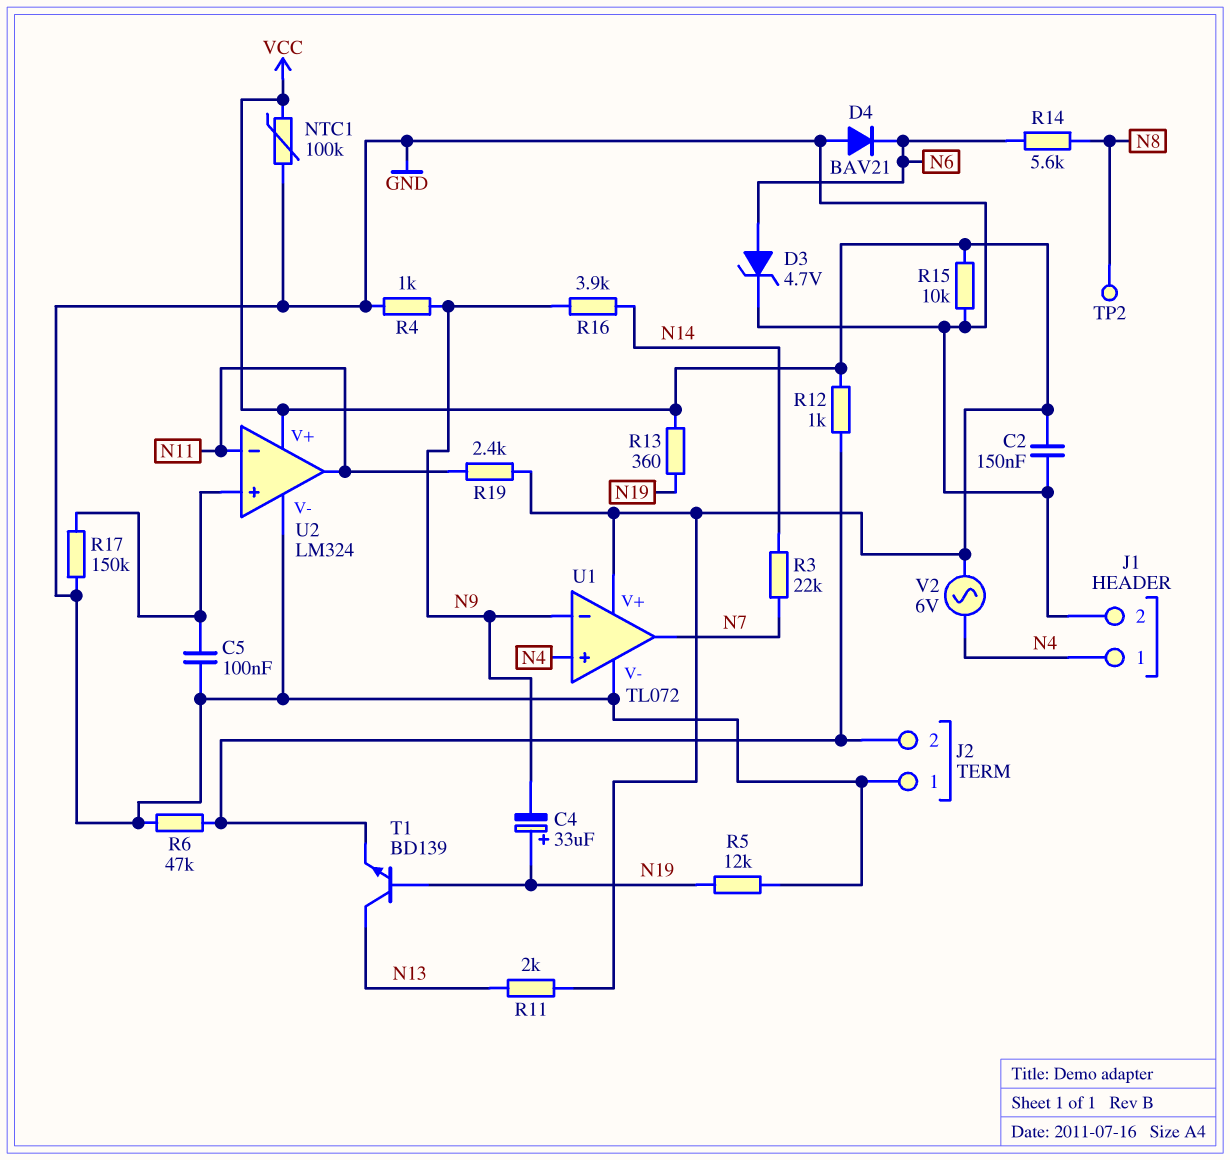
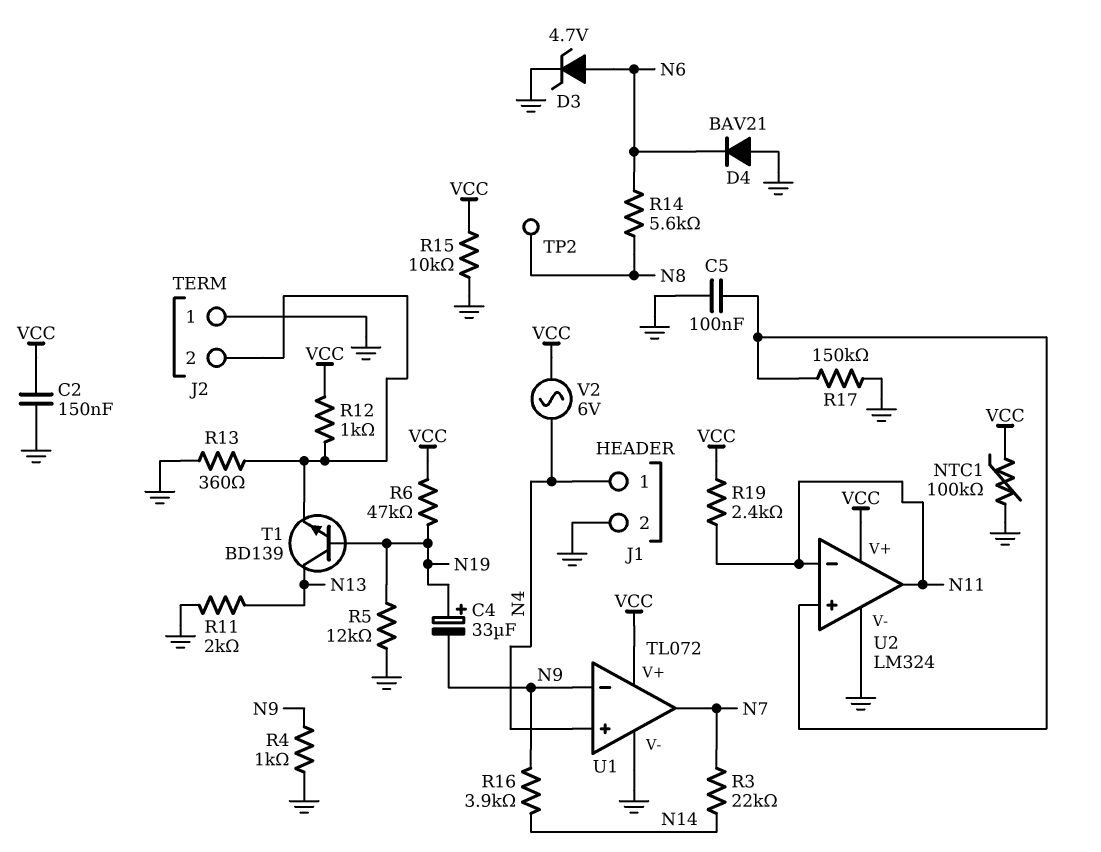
R6: 47k (GND, J2/2) -> 47k (N19, VCC)
R11: 2k (N13, VCC) -> 2k (GND, N13)
R13: 360 (N19, VCC) -> 360 (GND, J2/2)

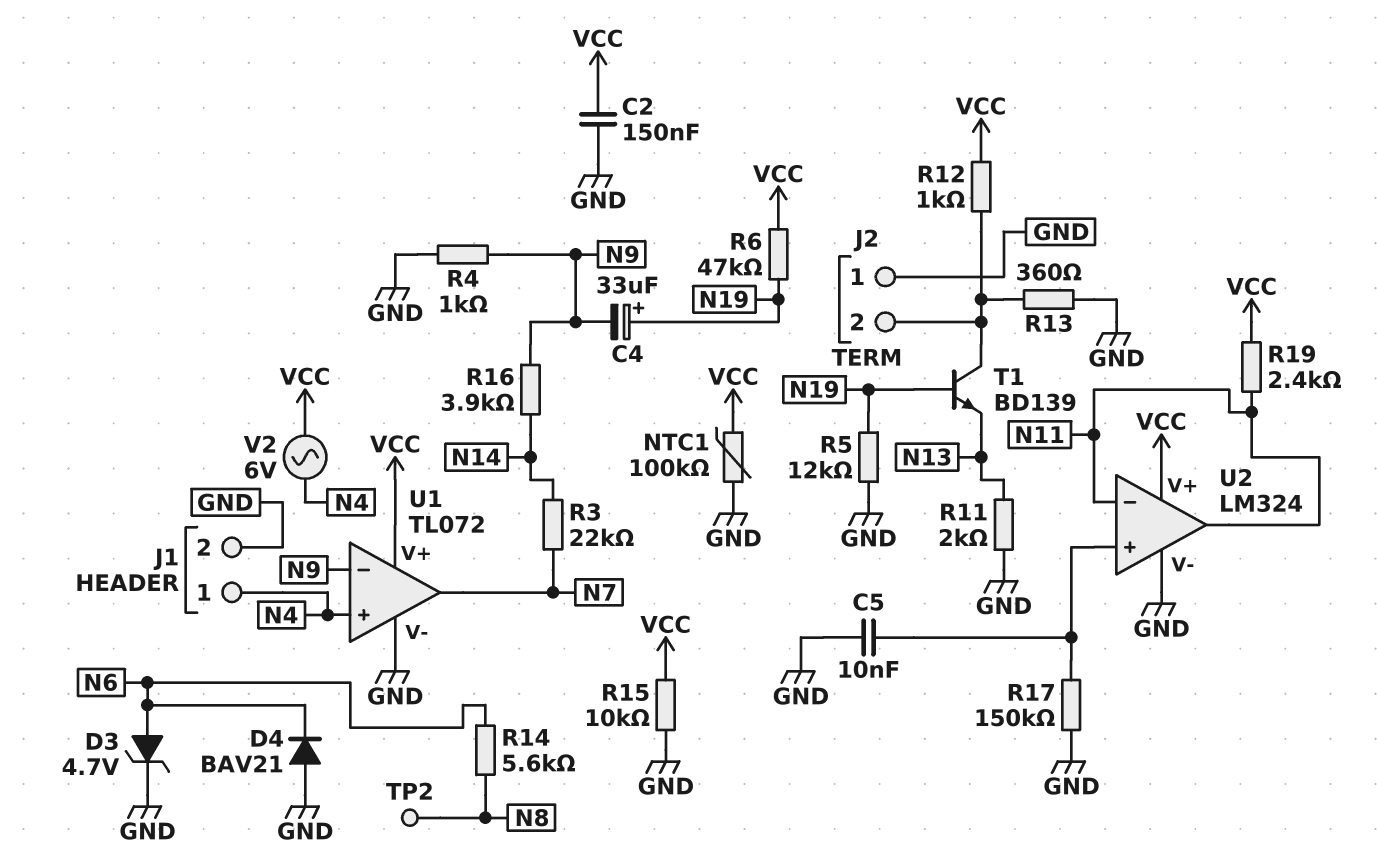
C5: 100nF (GND, U2/in+) -> 10nF (GND, U2/in+)
T1: NPN BD139 (B N19, C N13, E J2/2) -> NPN BD139 (B N19, C J2/2, E N13)

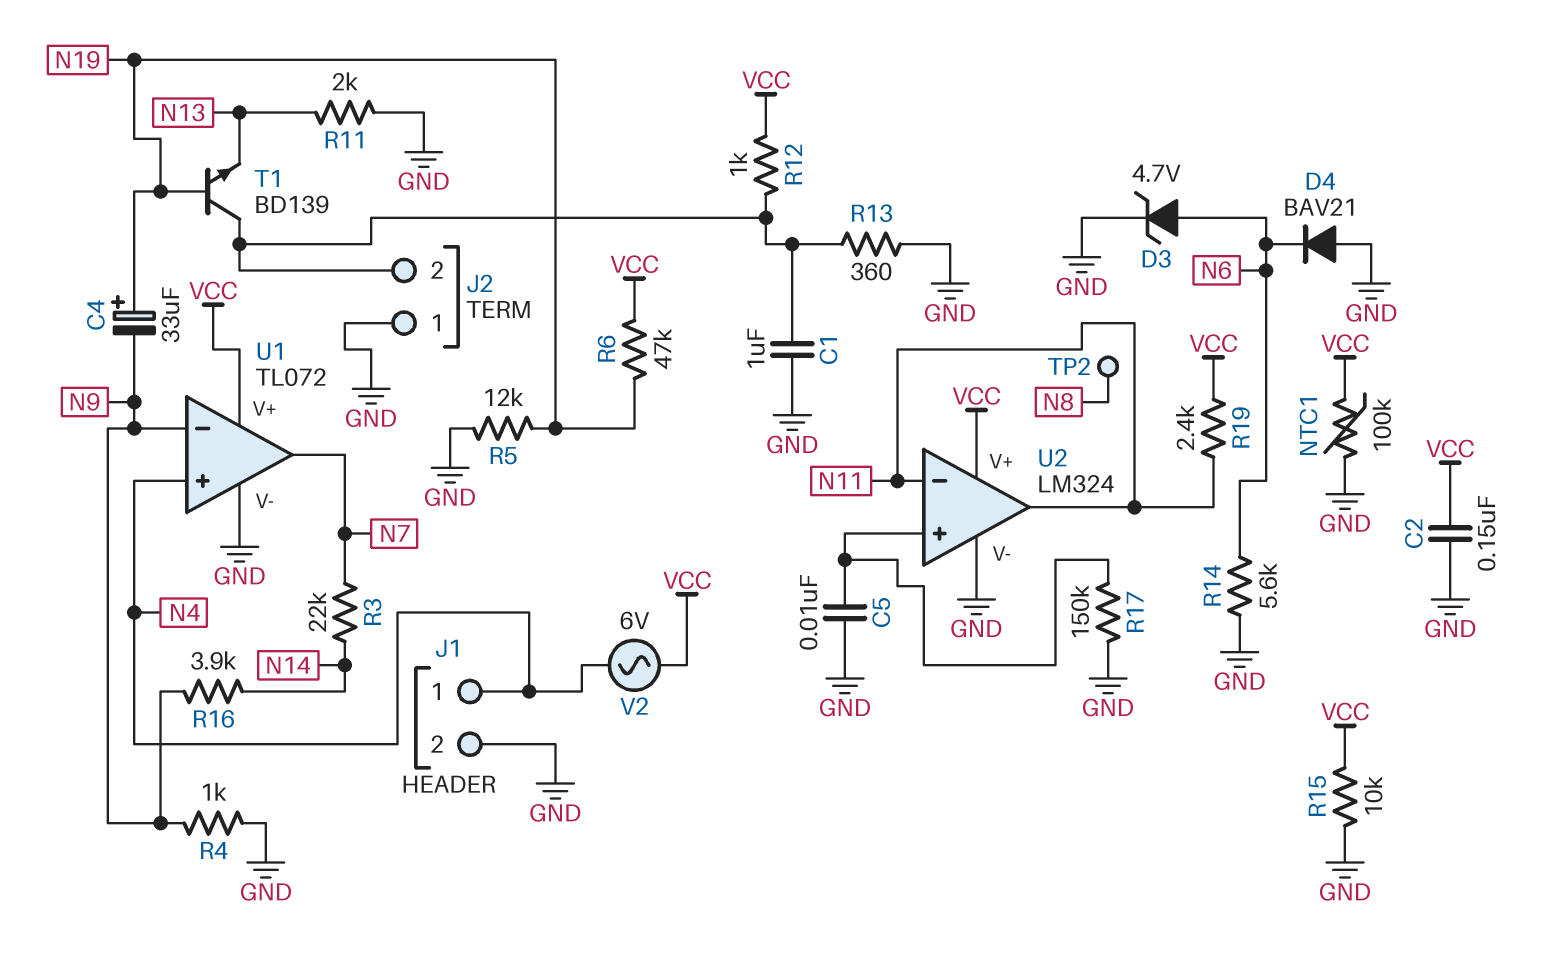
C1: none -> 1uF (GND, J2/2)
R14: 5.6k (N6, N8) -> 5.6k (GND, N6)

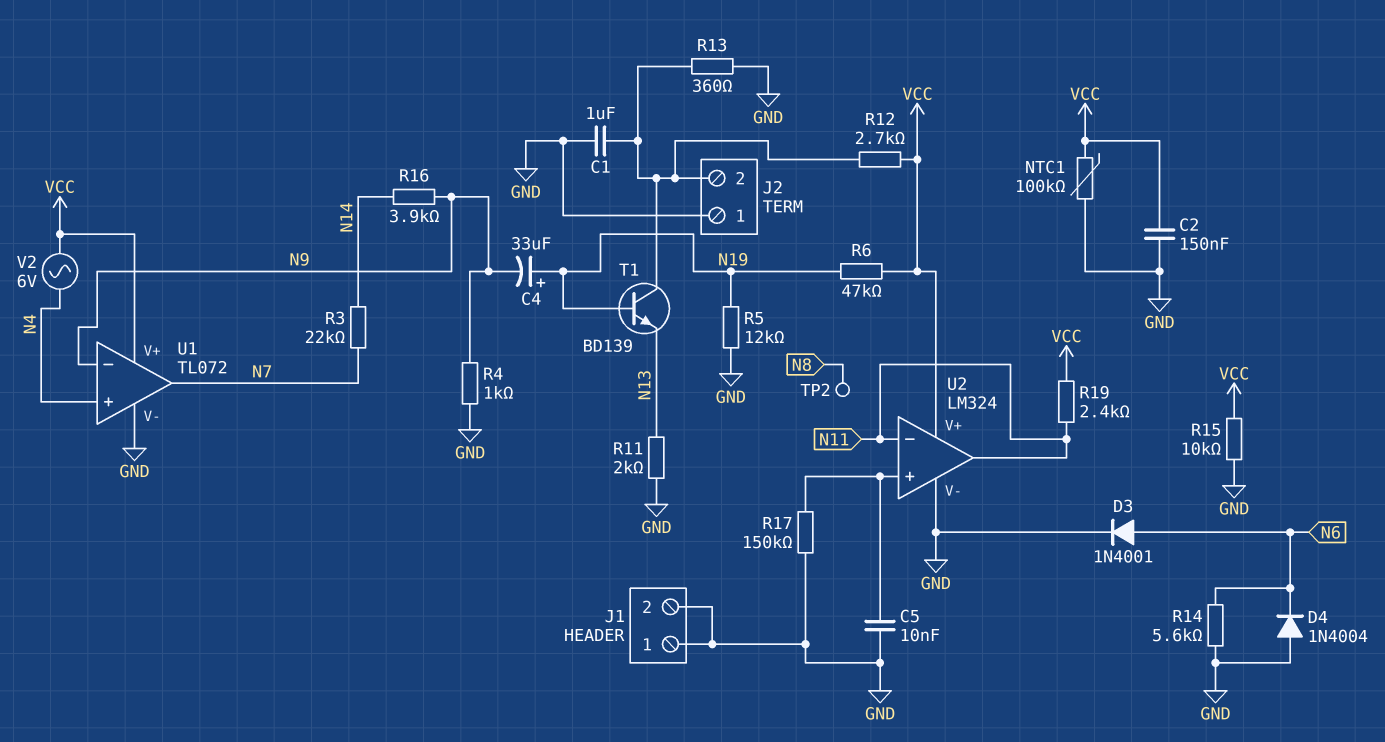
D3: zener 4.7V (A N6, K GND) -> diode 1N4001 (A N6, K GND)
D4: diode BAV21 (A GND, K N6) -> diode 1N4004 (A GND, K N6)
J1 pin 1: N4 -> GND
R12: 1k (J2/2, VCC) -> 2.7k (J2/2, VCC)

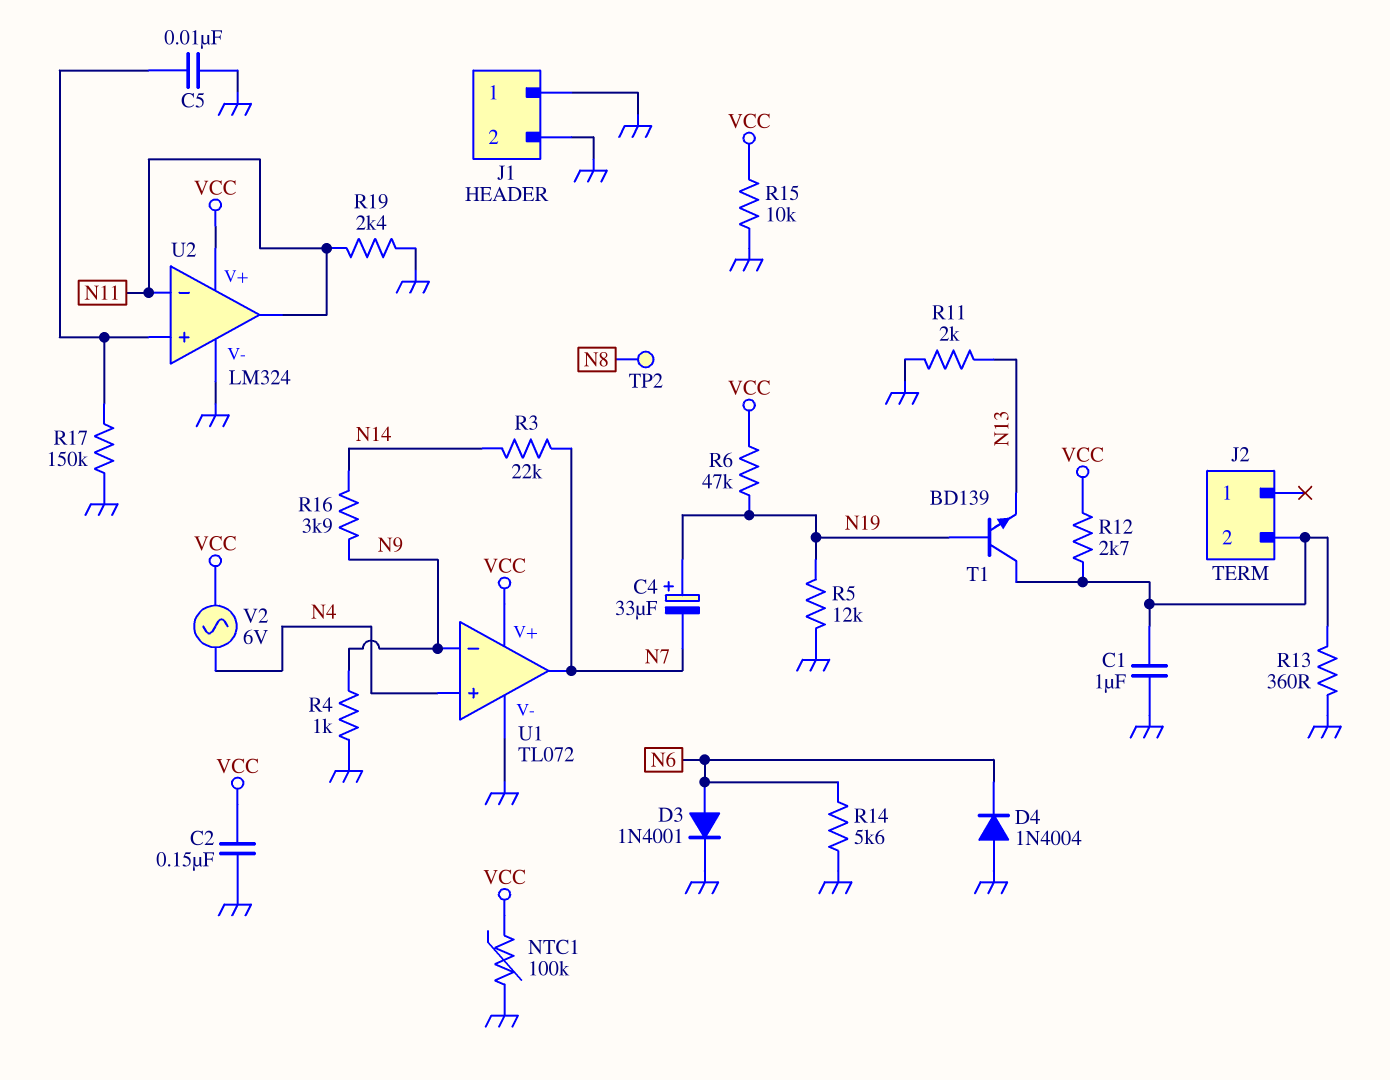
C4: 33uF (plus N19, minus N9) -> 33uF (plus N19, minus N7)
J2 pin 1: GND -> none
R19: 2.4k (N11, VCC) -> 2.4k (GND, N11)

